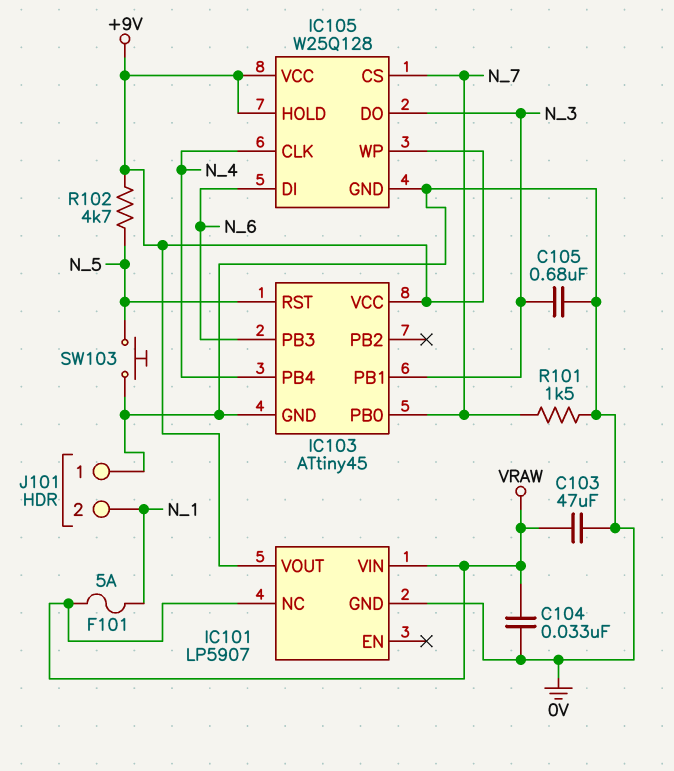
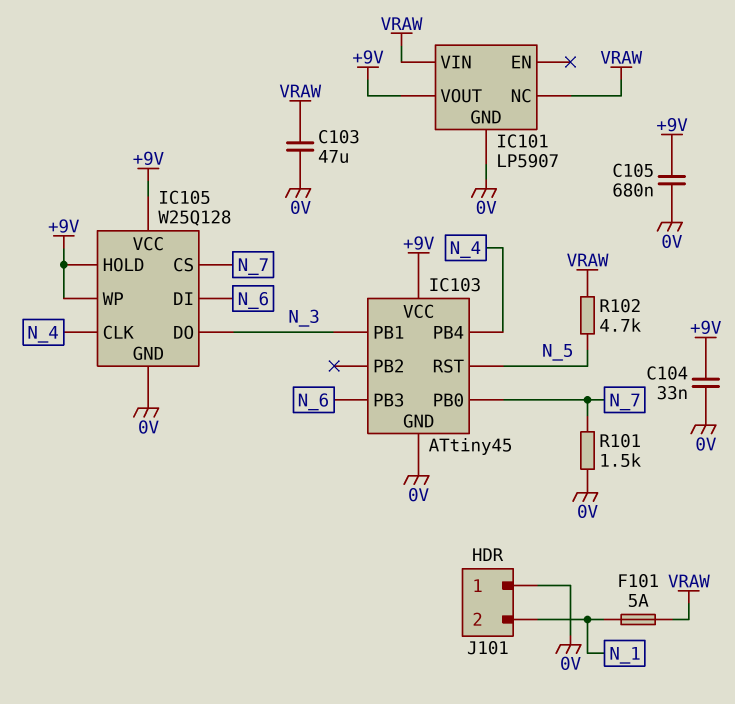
C104: 33nF (0V, VRAW) -> 33nF (+9V, 0V)
C105: 680nF (0V, N_3) -> 680nF (+9V, 0V)
R102: 4.7k (+9V, N_5) -> 4.7k (N_5, VRAW)
SW103: button (0V, N_5) -> none

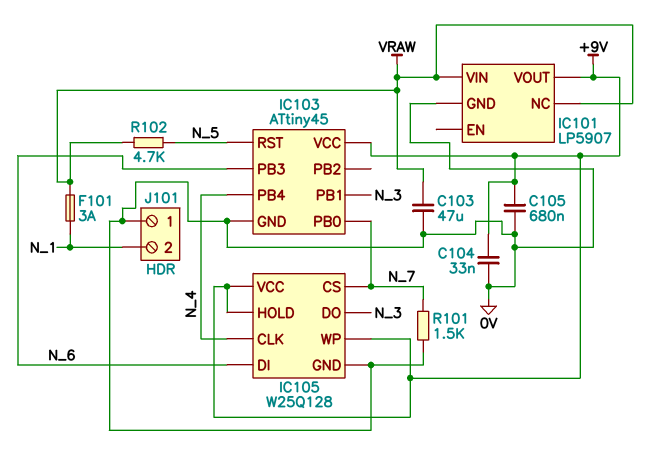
F101: 5A (N_1, VRAW) -> 3A (N_1, VRAW)

